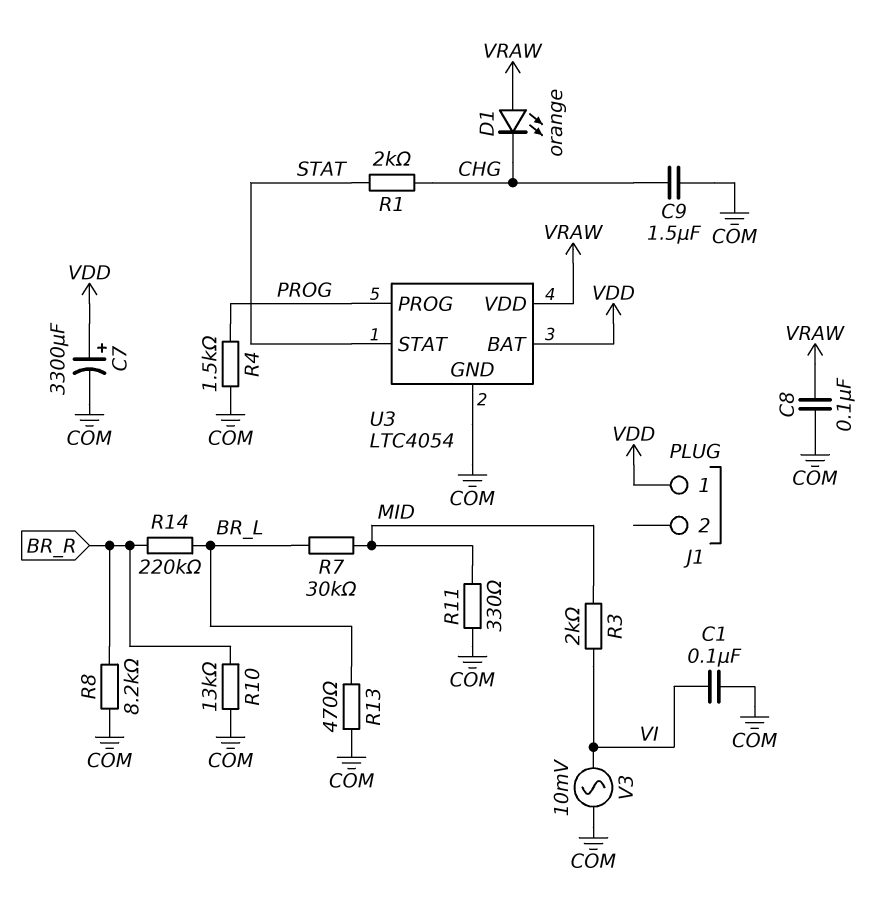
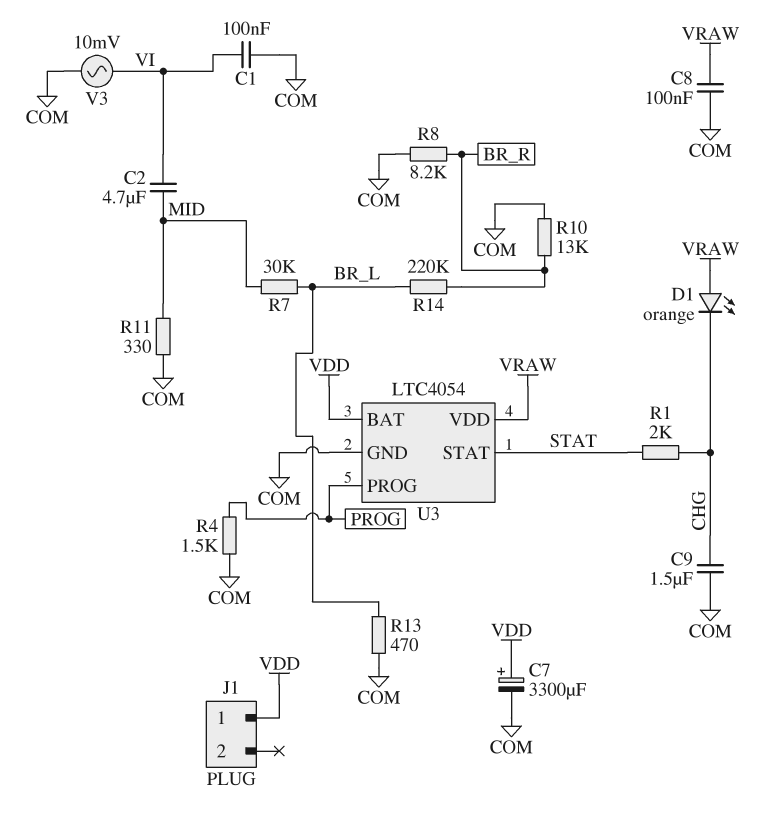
C2: none -> 4.7uF (MID, VI)
R3: 2k (MID, VI) -> none

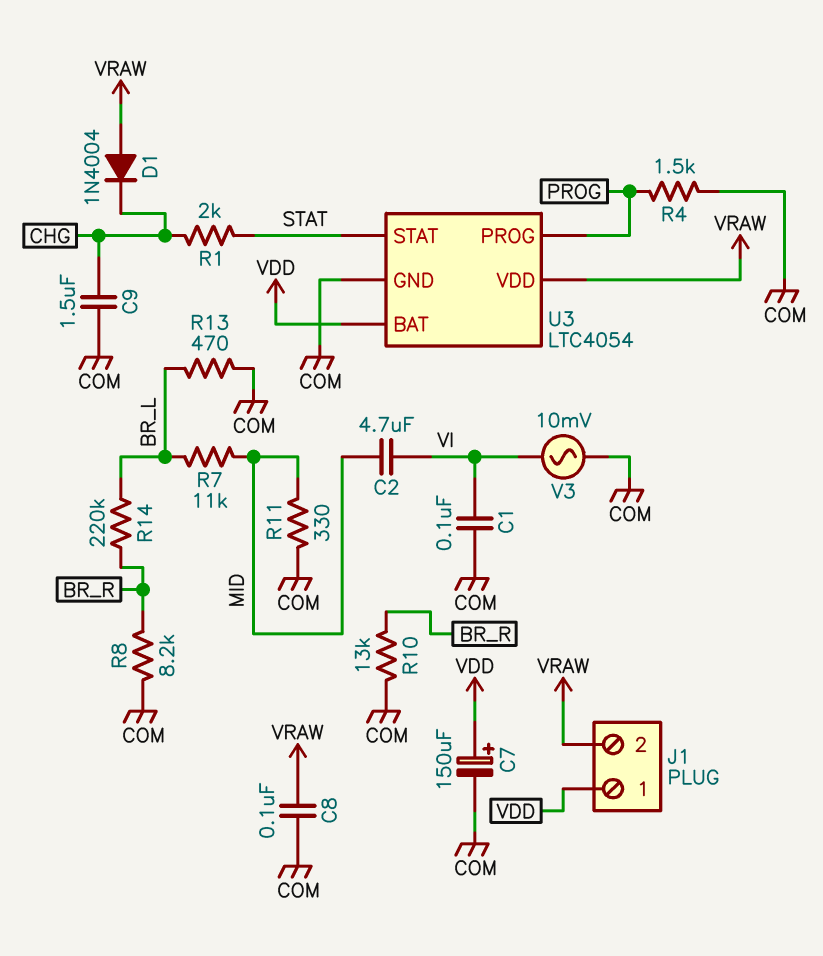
C7: 3300uF (plus VDD, minus COM) -> 150uF (plus VDD, minus COM)
D1: LED orange (A VRAW, K CHG) -> diode 1N4004 (A VRAW, K CHG)
J1 pin 2: none -> VRAW
R7: 30k (BR_L, MID) -> 11k (BR_L, MID)

